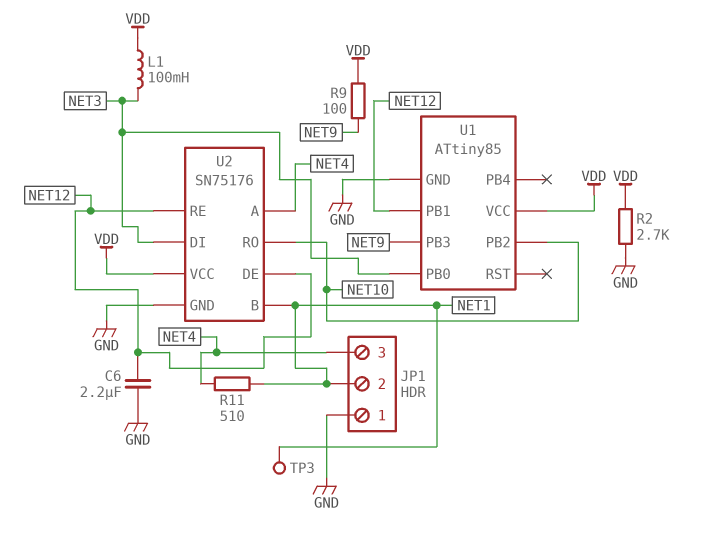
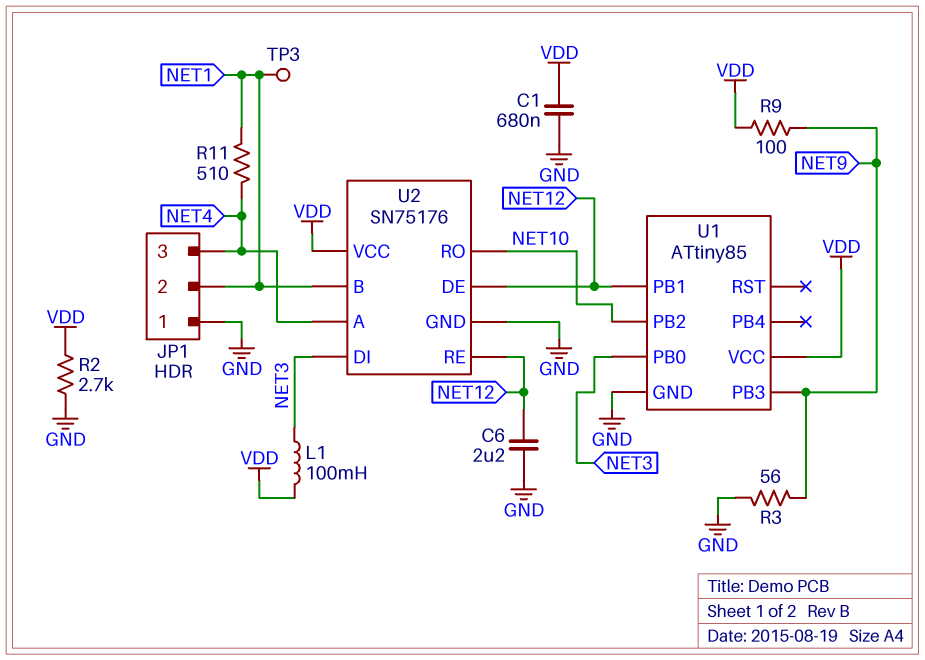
C1: none -> 680nF (GND, VDD)
R3: none -> 56 (GND, NET9)

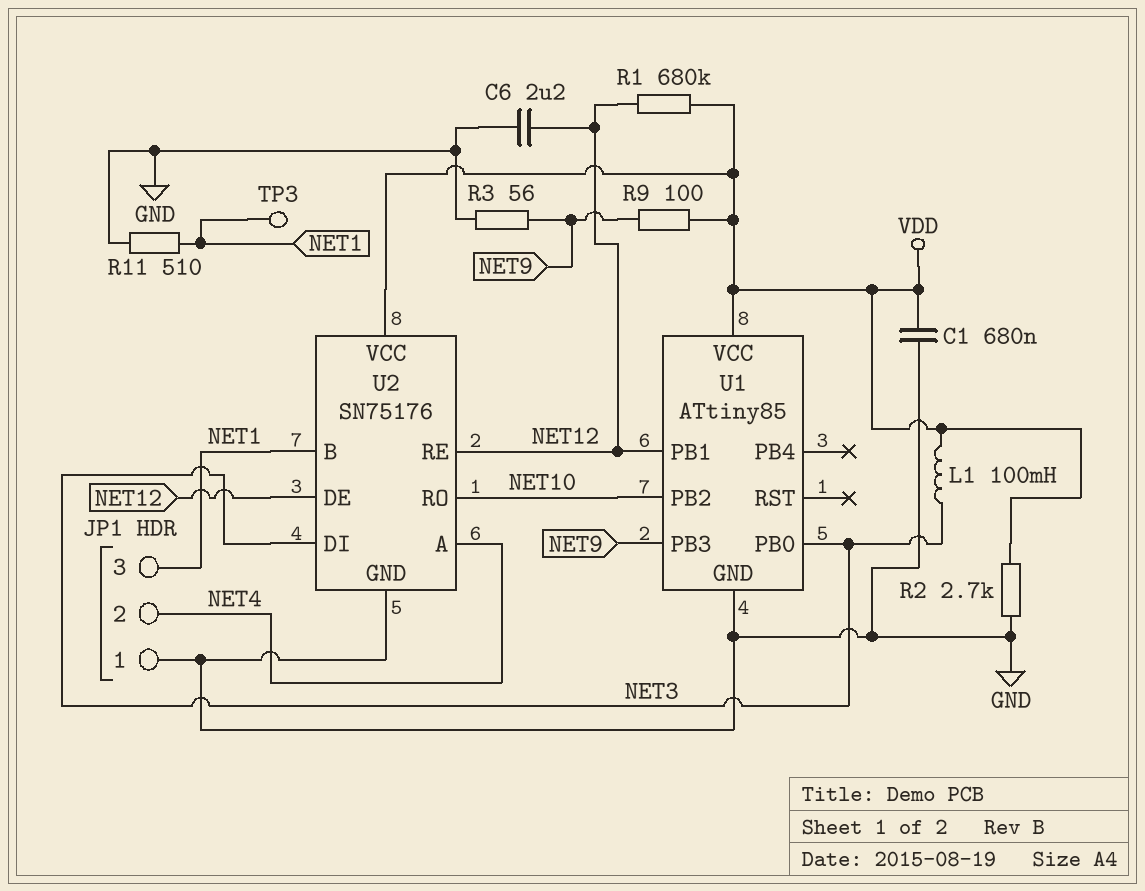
JP1 pin 2: NET1 -> NET4
JP1 pin 3: NET4 -> NET1
R1: none -> 680k (NET12, VDD)
R11: 510 (NET1, NET4) -> 510 (GND, NET1)

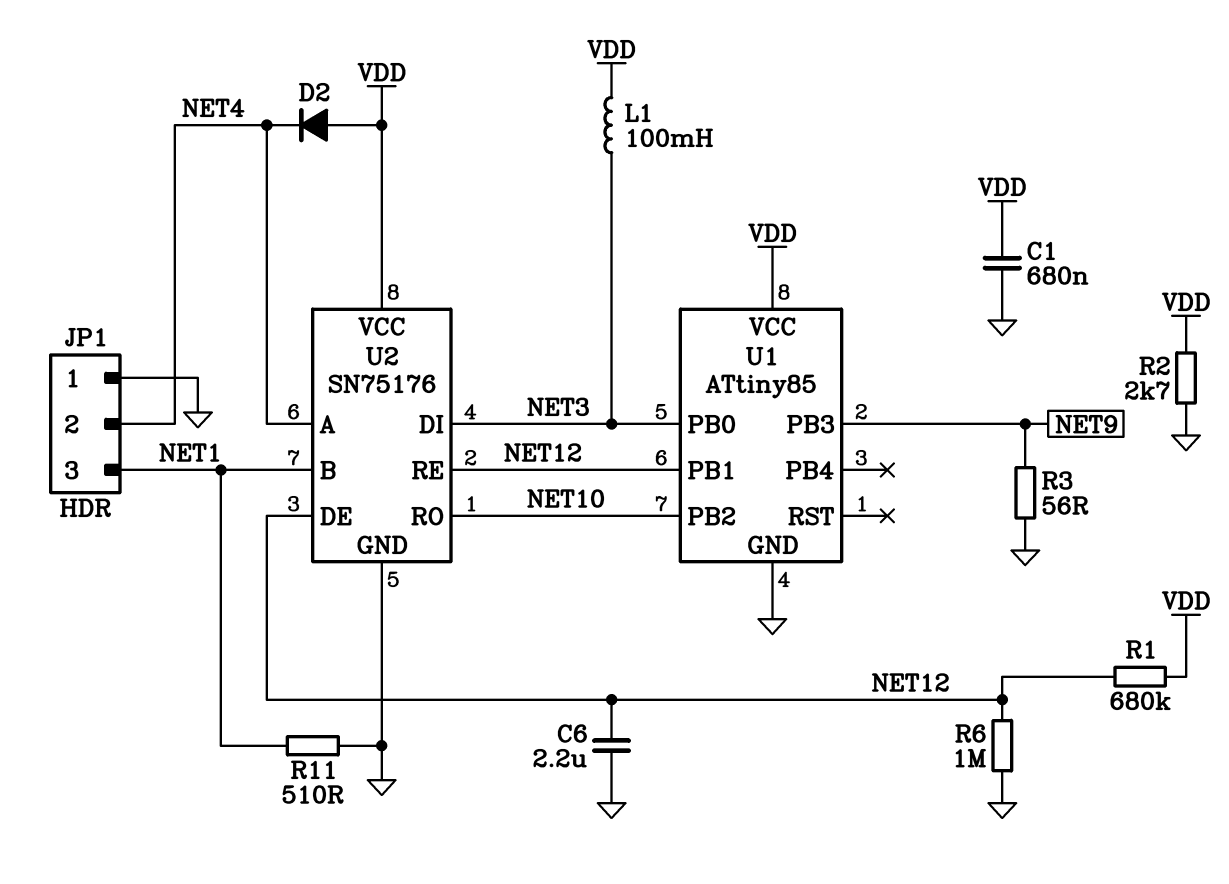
D2: none -> diode (A VDD, K NET4)
R6: none -> 1M (GND, NET12)
R9: 100 (NET9, VDD) -> none
TP3: test point (NET1) -> none

